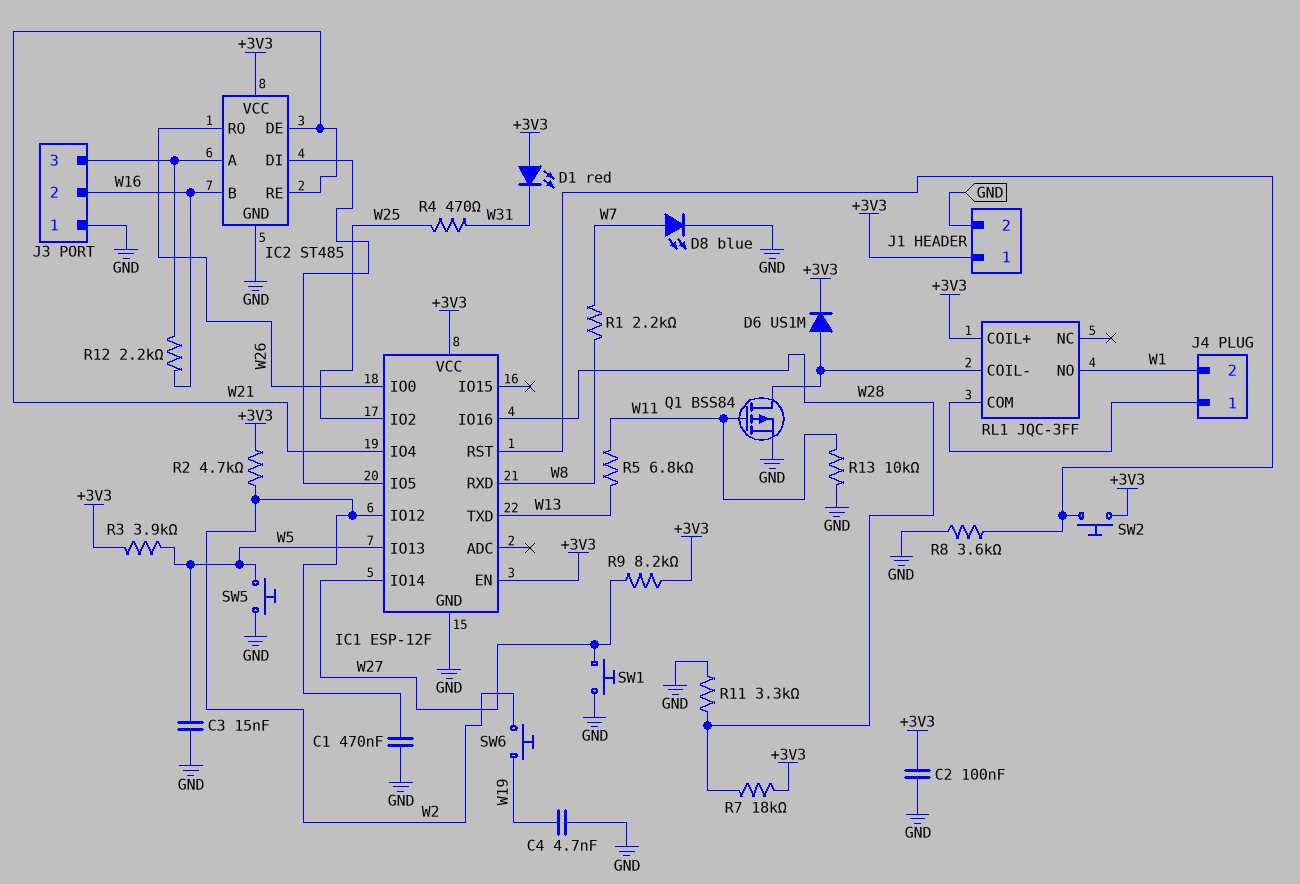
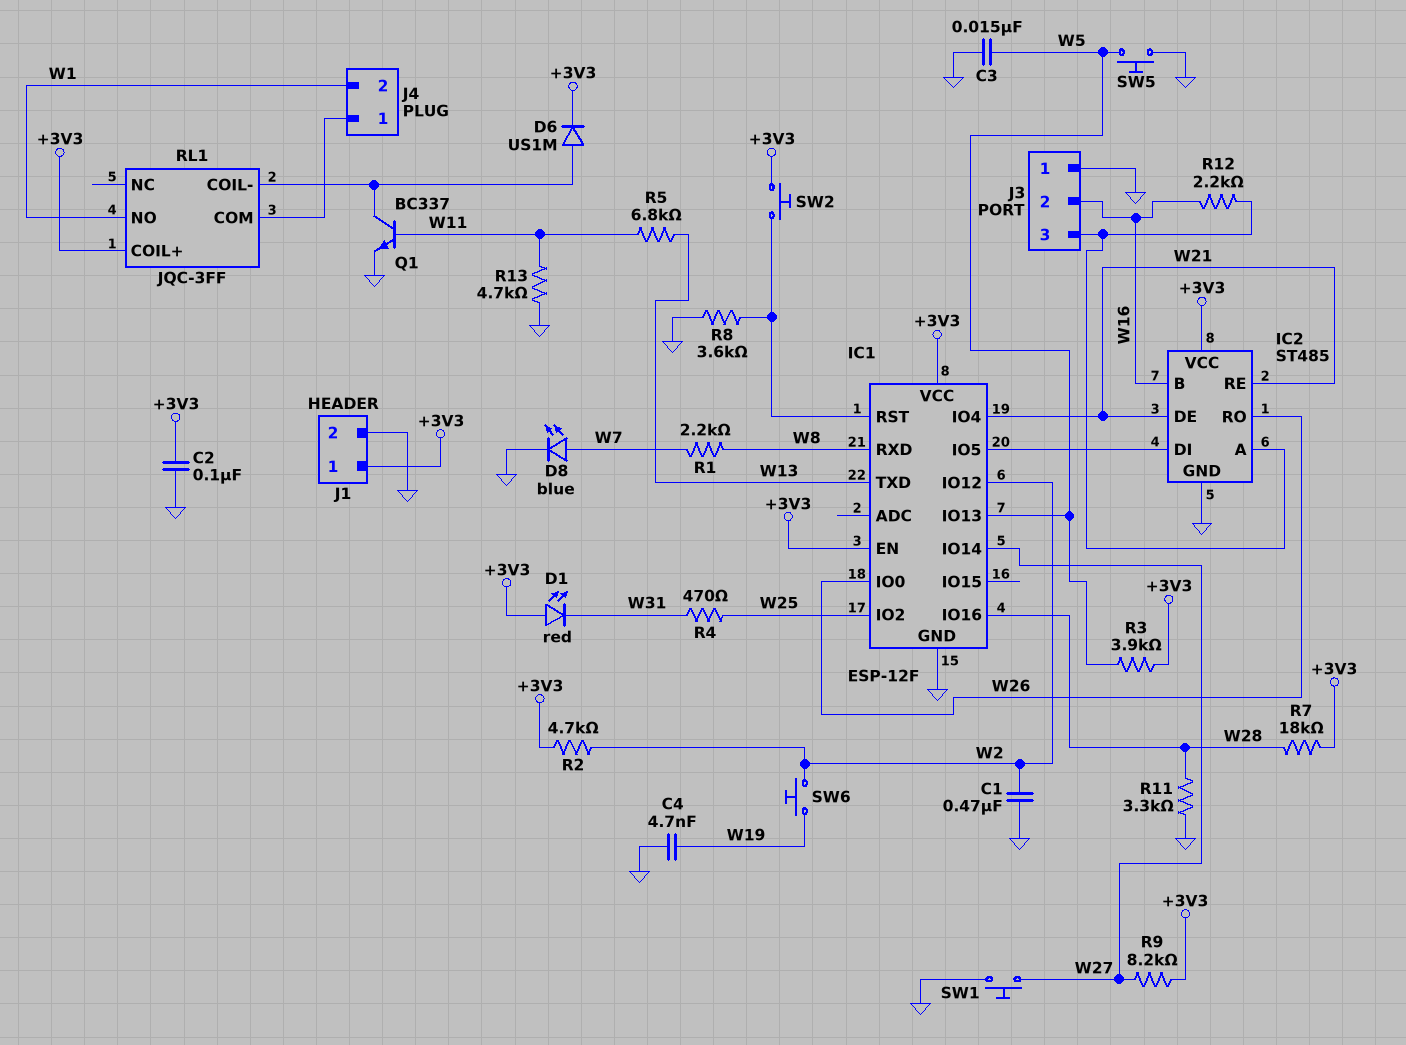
Q1: PMOS BSS84 (G W11, D RL1/COIL-, S GND) -> NPN BC337 (B W11, C RL1/COIL-, E GND)
R13: 10k (GND, W11) -> 4.7k (GND, W11)

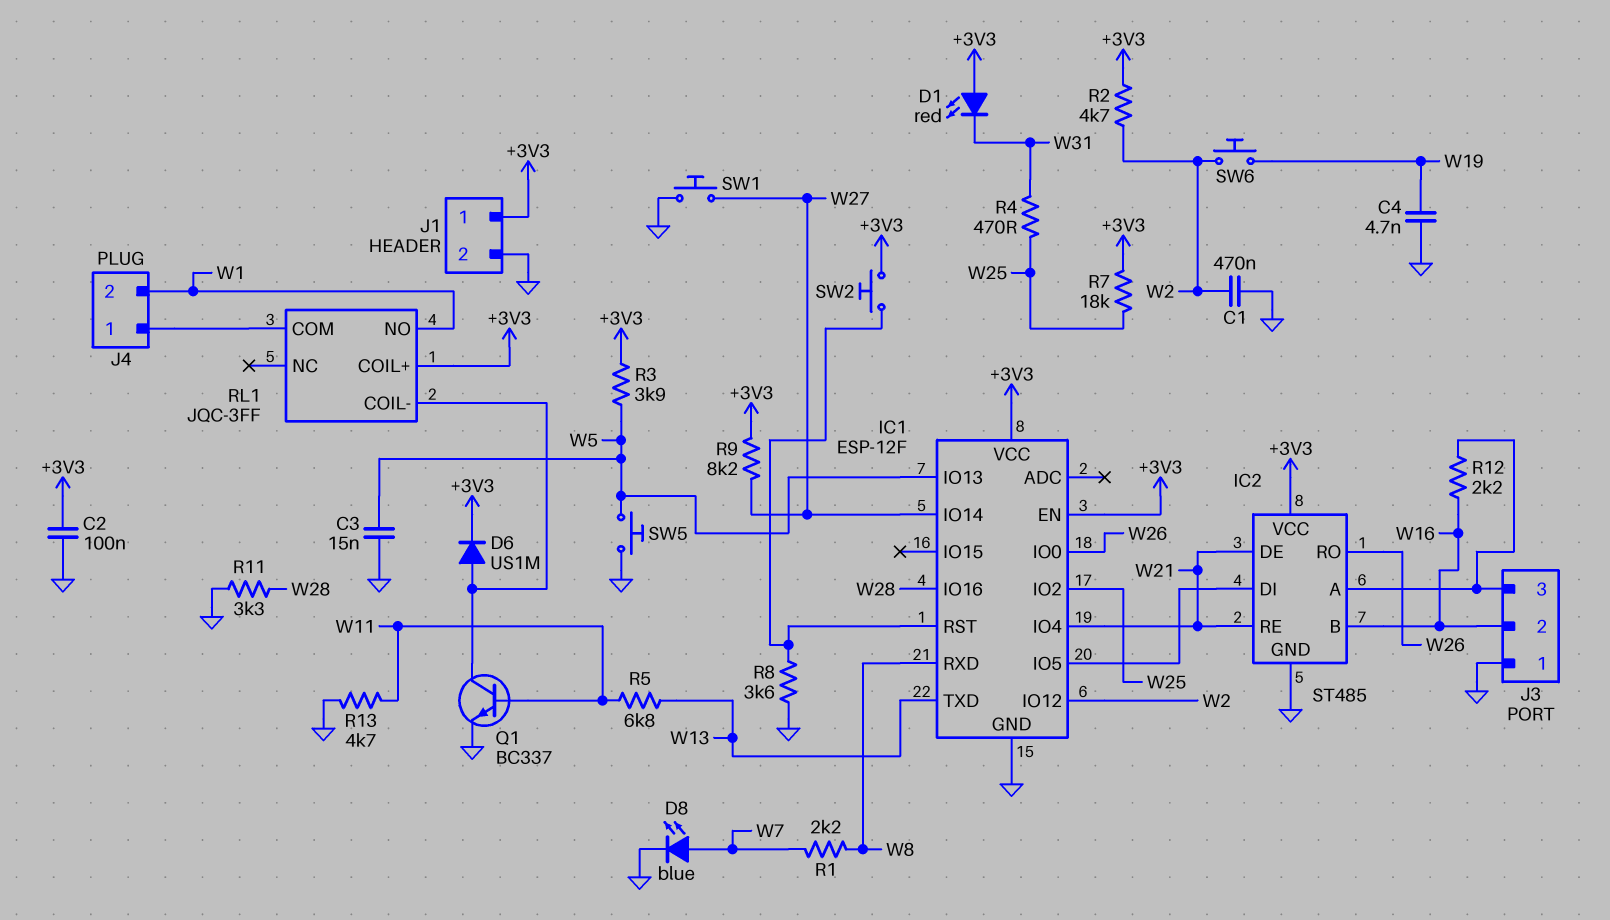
R7: 18k (+3V3, W28) -> 18k (+3V3, W25)

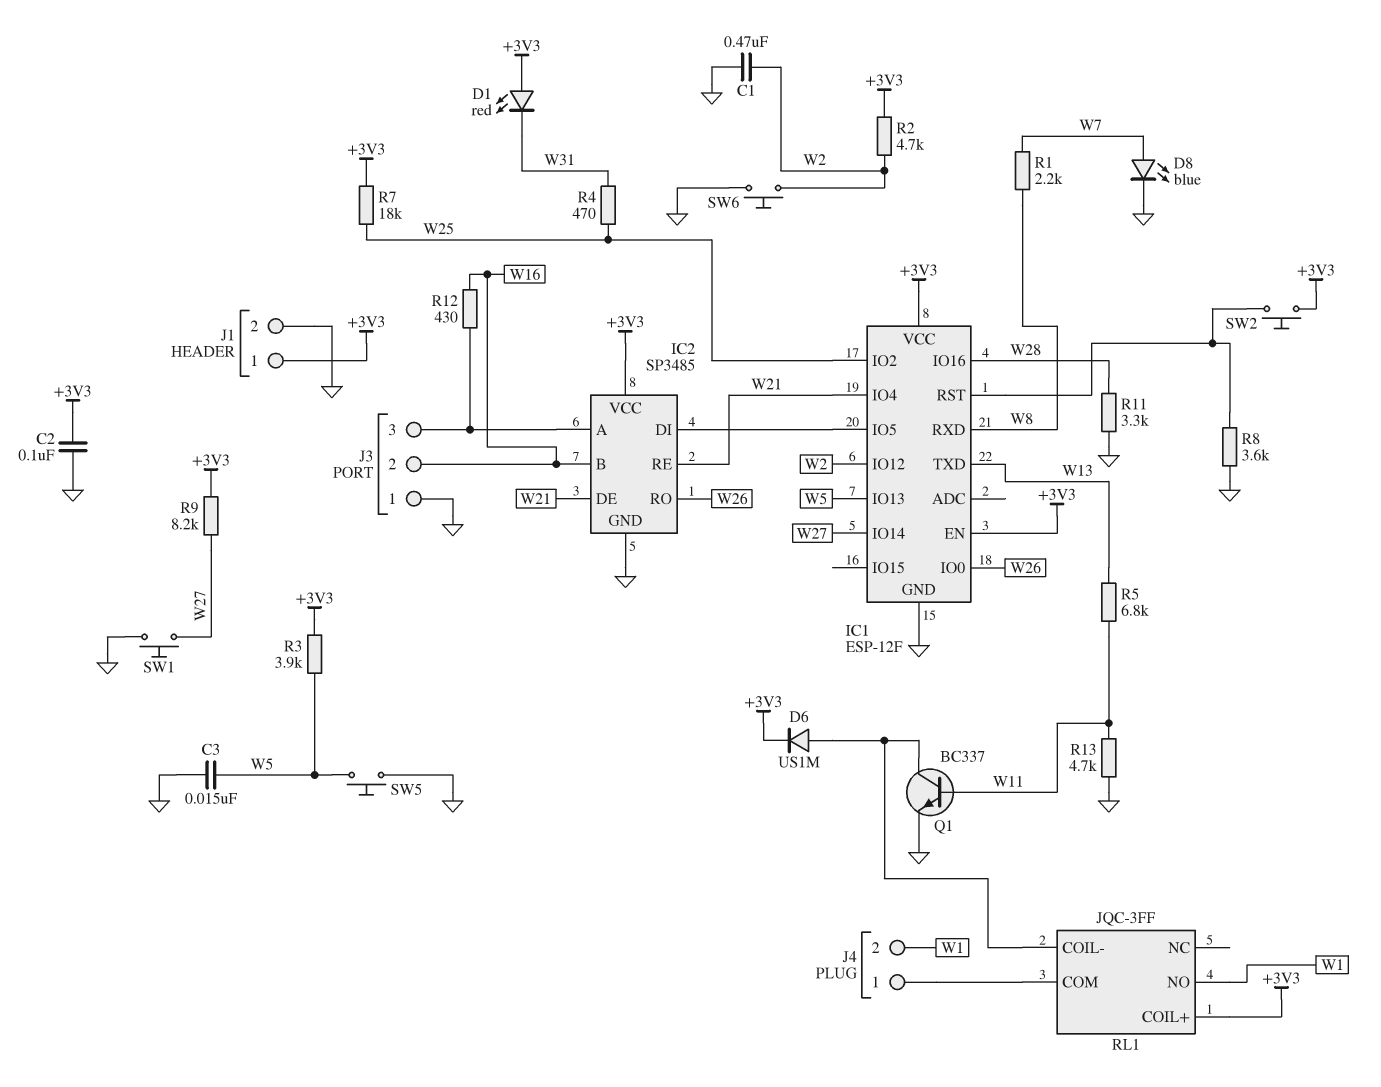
C4: 4.7nF (GND, W19) -> none
IC2: ST485 -> SP3485
R12: 2.2k (IC2/A, W16) -> 430 (IC2/A, W16)
SW6: button (W2, W19) -> button (GND, W2)

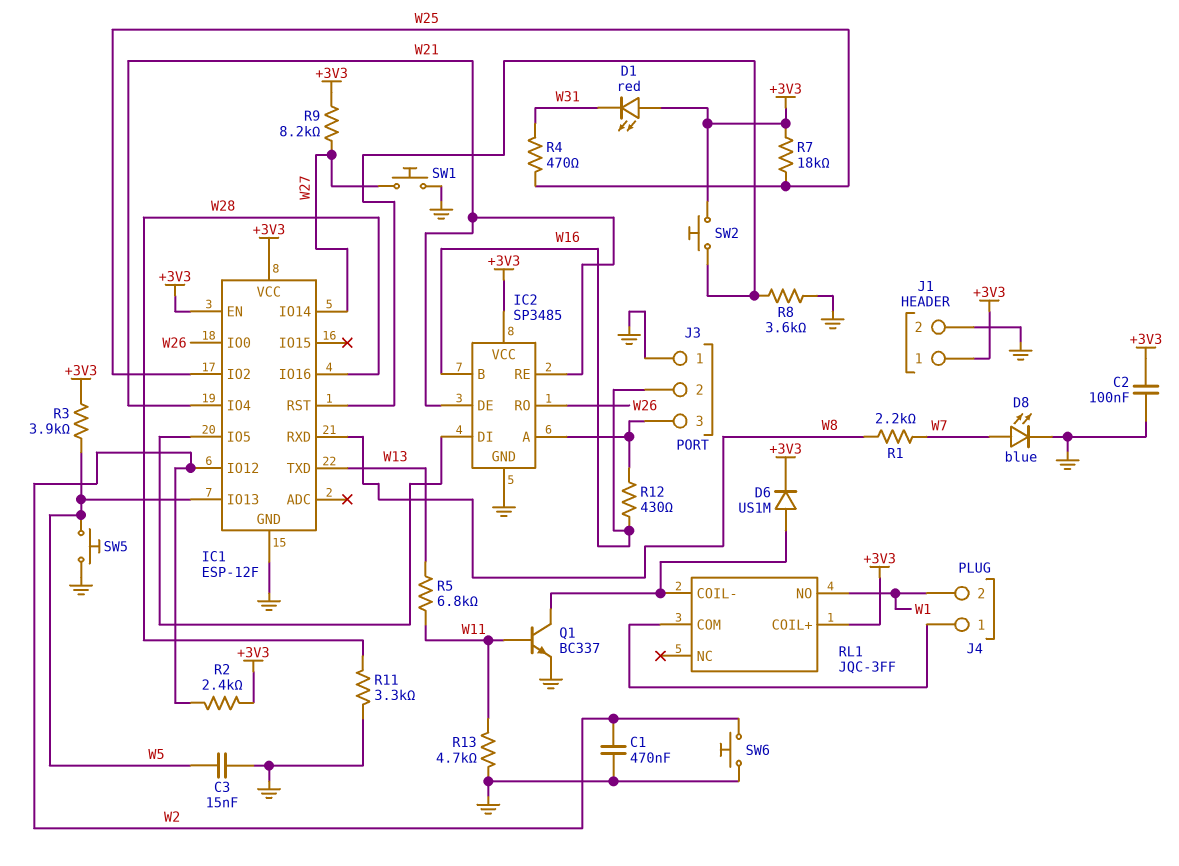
R2: 4.7k (+3V3, W2) -> 2.4k (+3V3, W2)

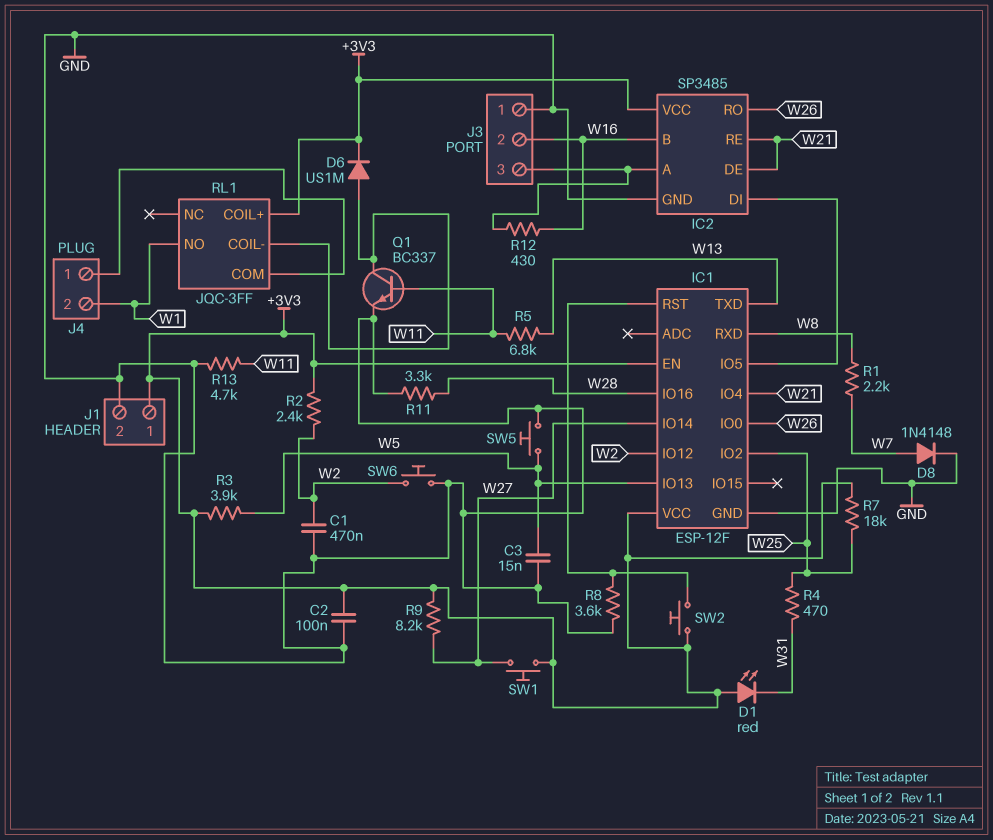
D8: LED blue (A W7, K GND) -> diode 1N4148 (A W7, K GND)
SW1: button (GND, W27) -> button (+3V3, W27)

